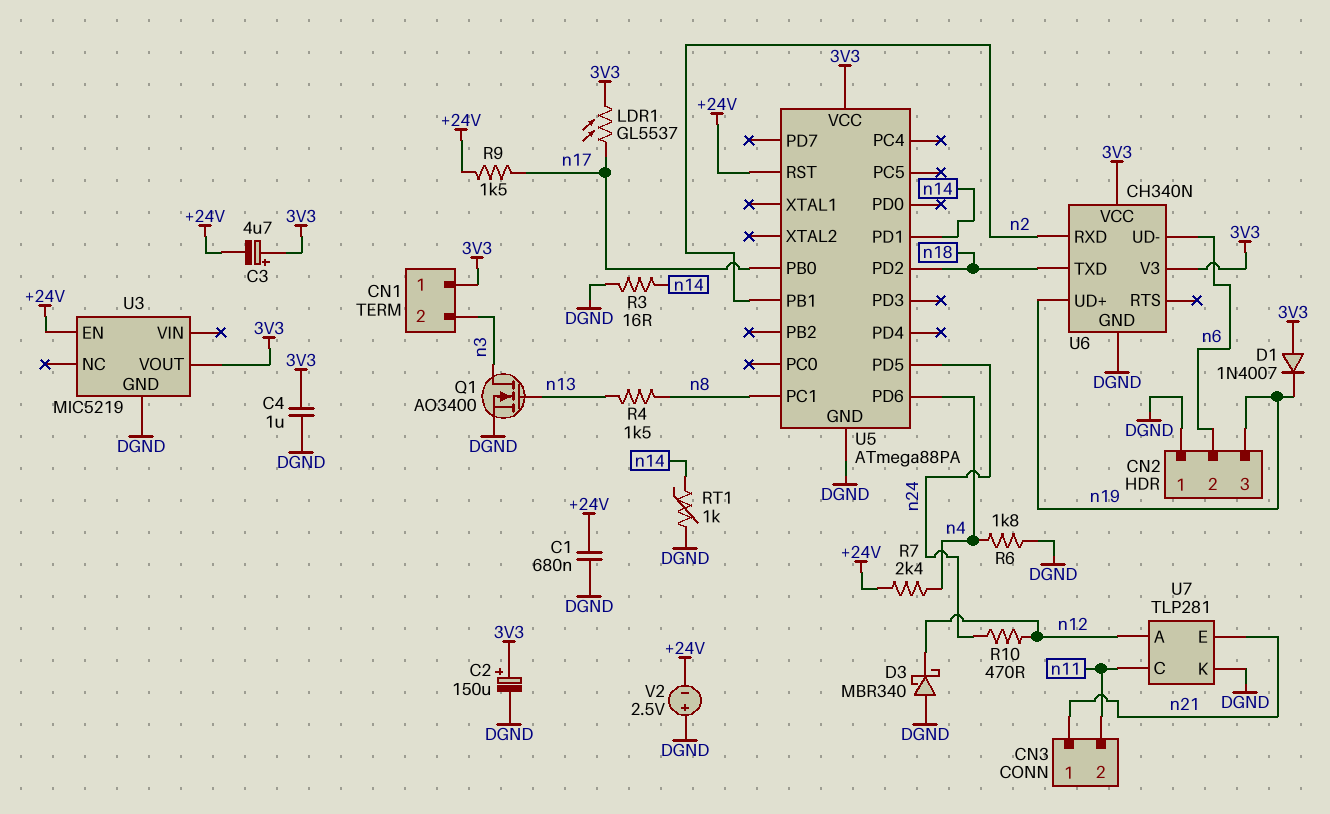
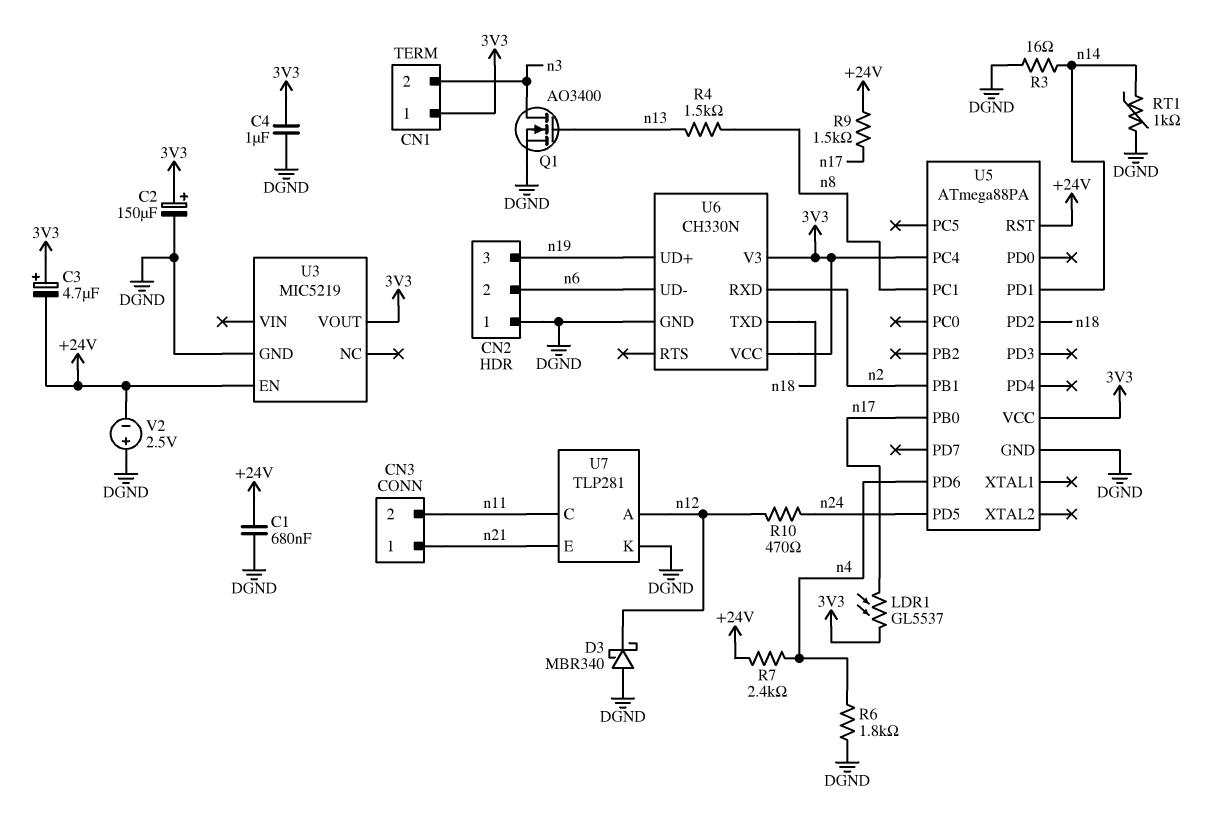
D1: diode 1N4007 (A 3V3, K n19) -> none
U5 pin PC4: none -> 3V3
U6: CH340N -> CH330N

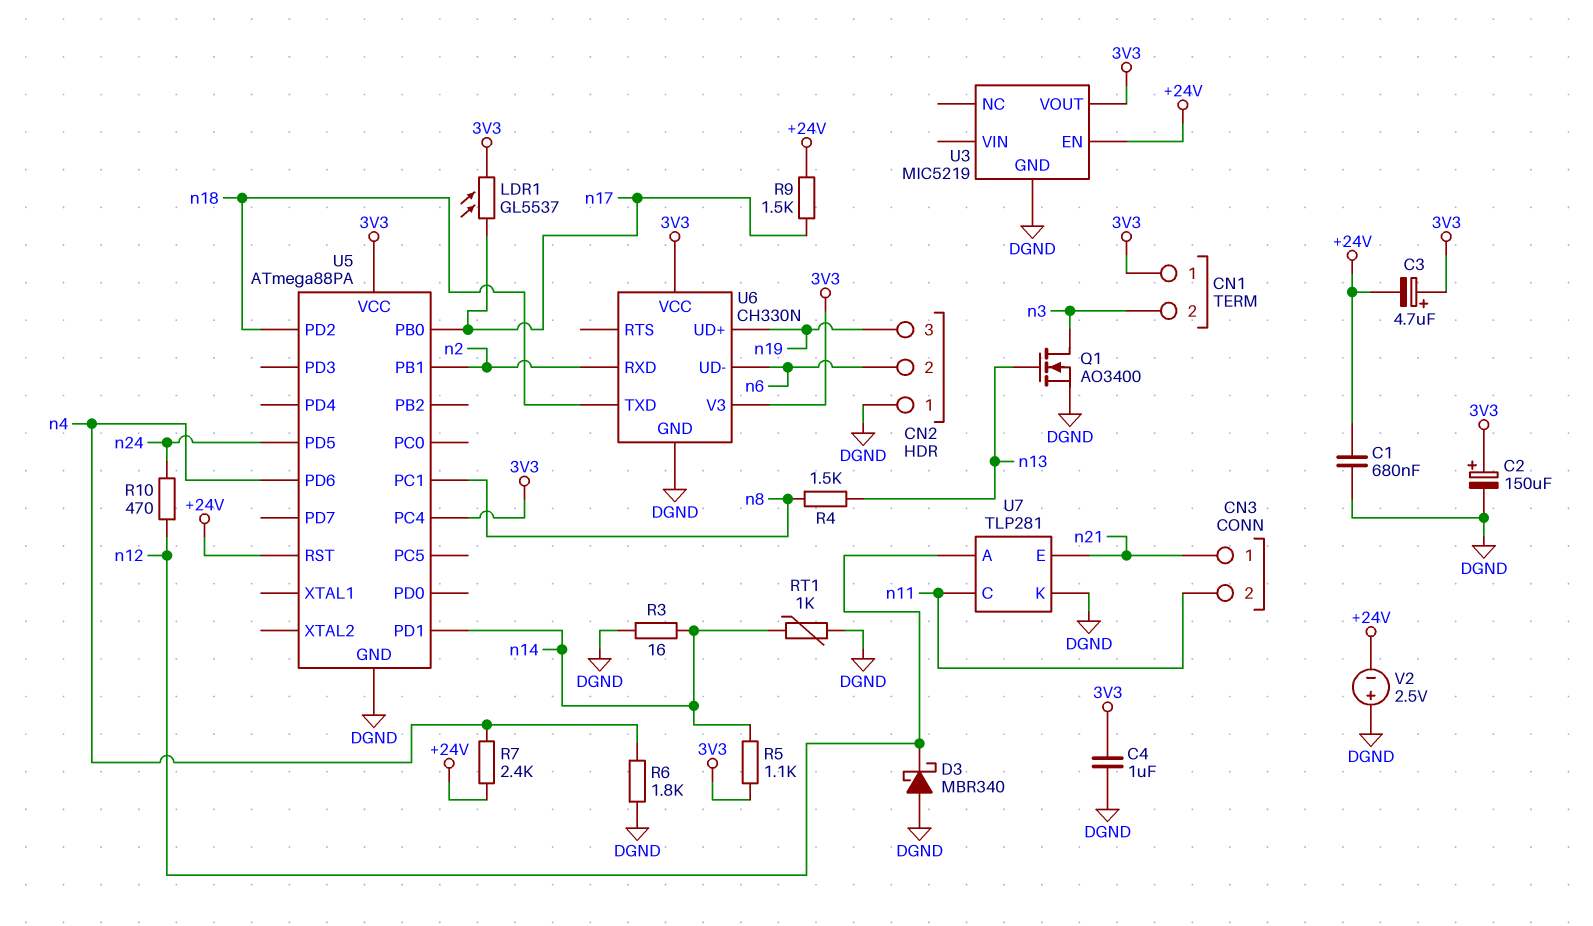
R5: none -> 1.1k (3V3, n14)

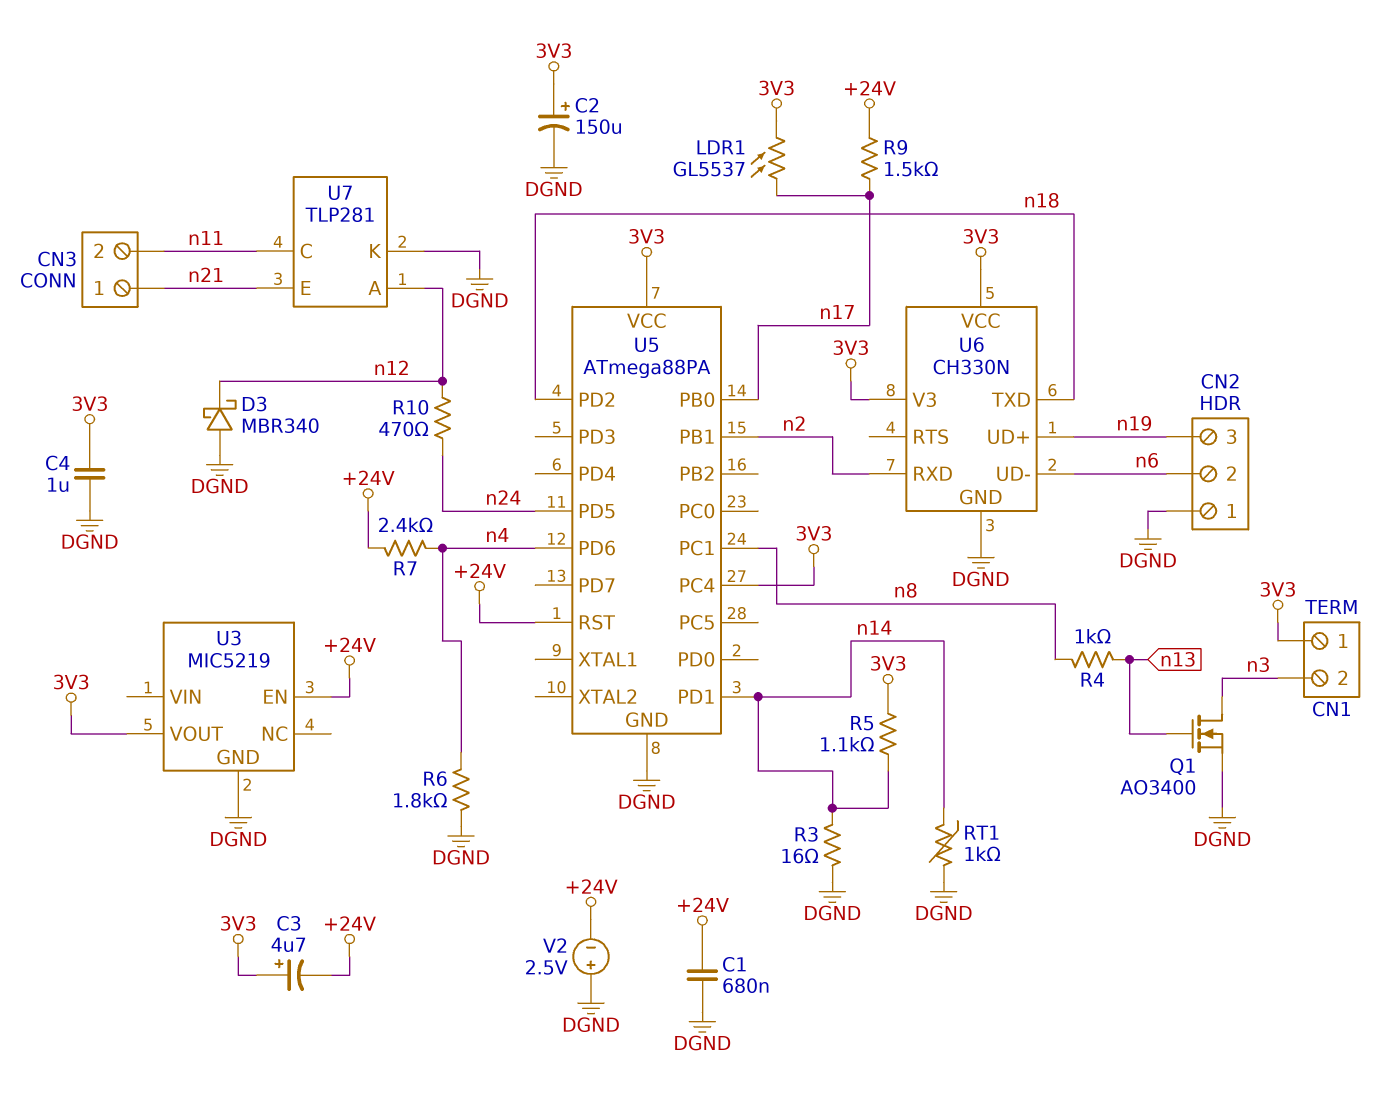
R4: 1.5k (n8, n13) -> 1k (n8, n13)

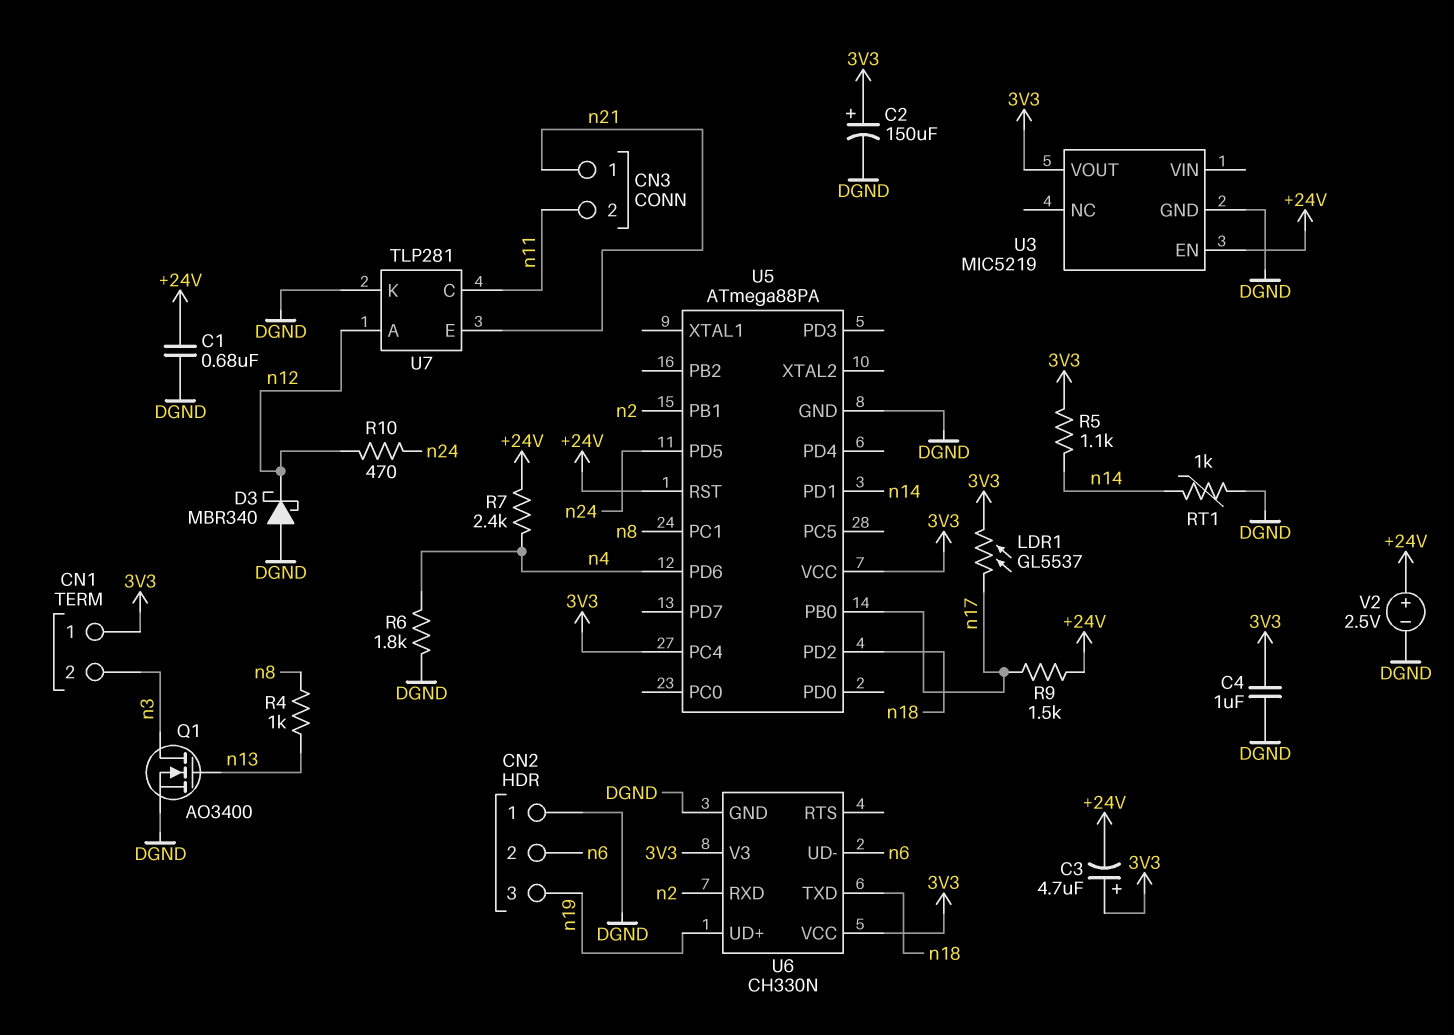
R3: 16 (DGND, n14) -> none
V2: 2.5V (plus DGND, minus +24V) -> 2.5V (plus +24V, minus DGND)

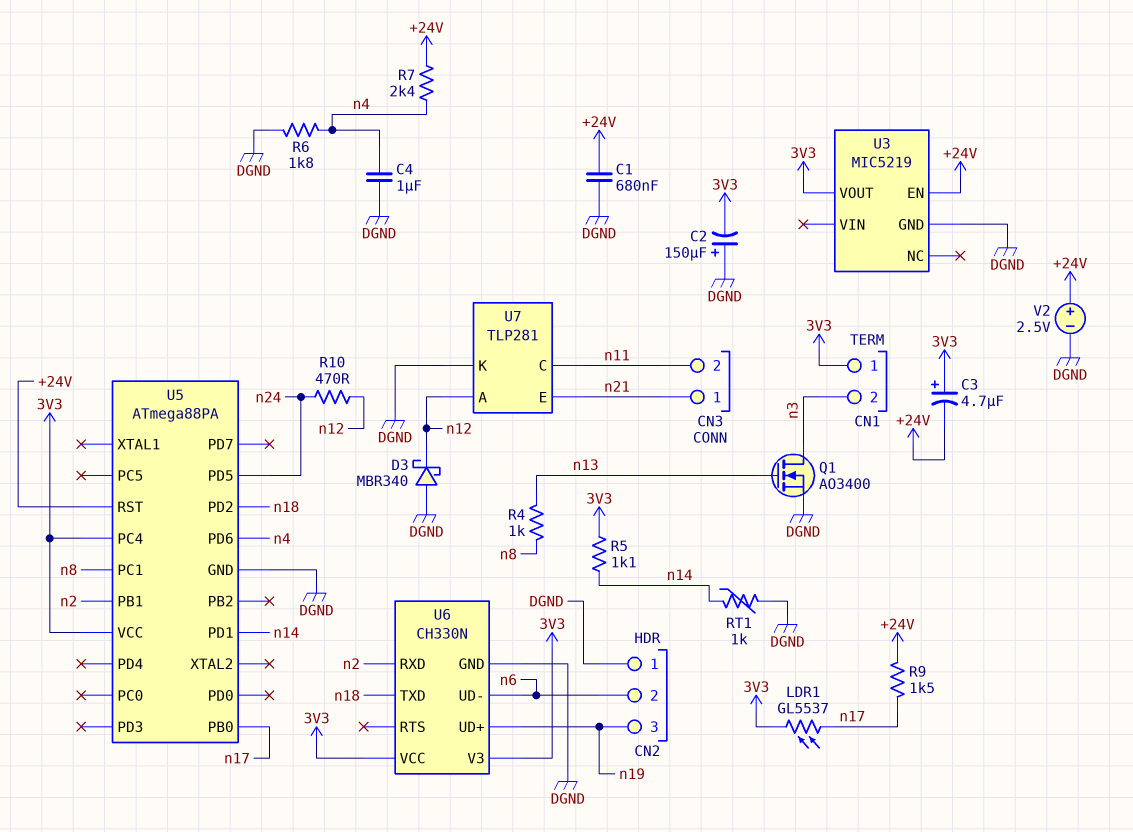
C2: 150uF (plus 3V3, minus DGND) -> 150uF (plus DGND, minus 3V3)
C4: 1uF (3V3, DGND) -> 1uF (DGND, n4)

